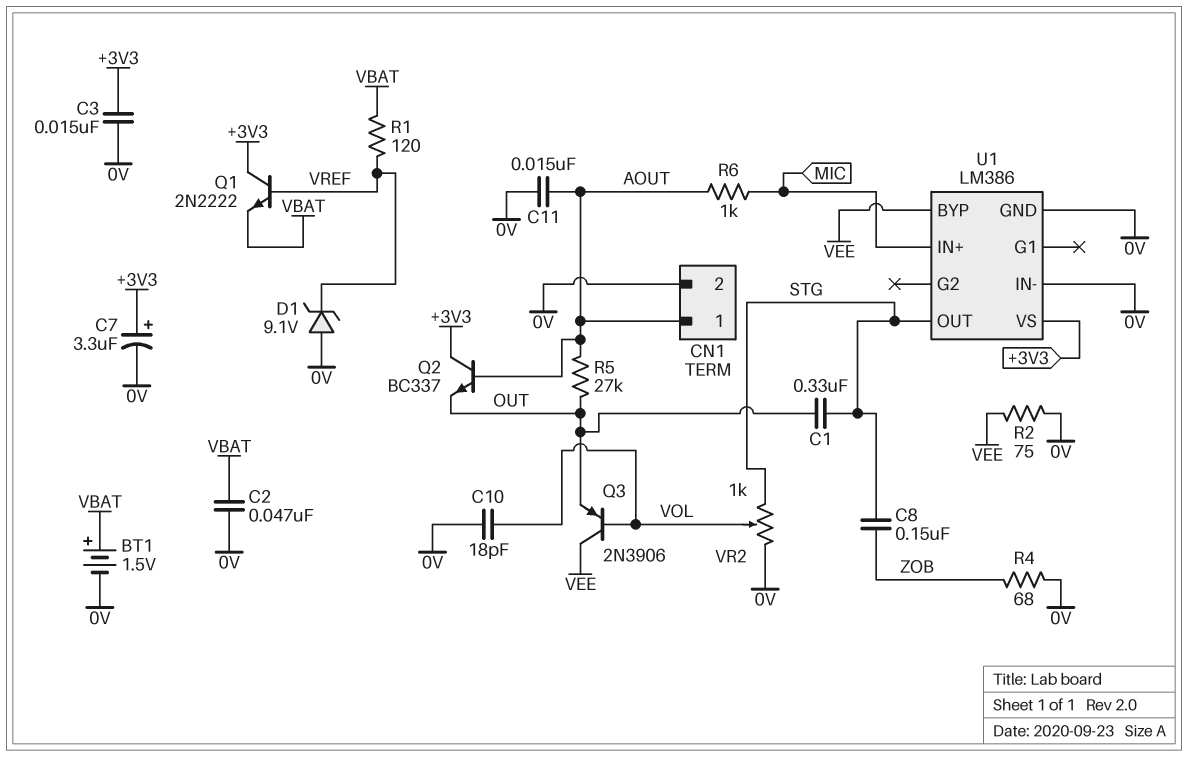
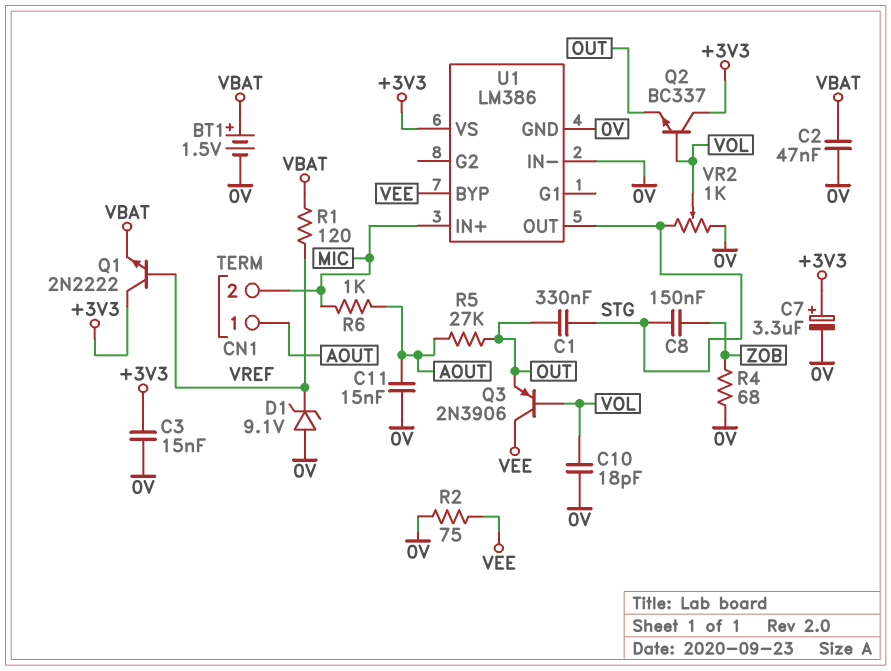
CN1 pin 2: 0V -> MIC
Q2: NPN BC337 (B AOUT, C +3V3, E OUT) -> NPN BC337 (B VOL, C +3V3, E OUT)

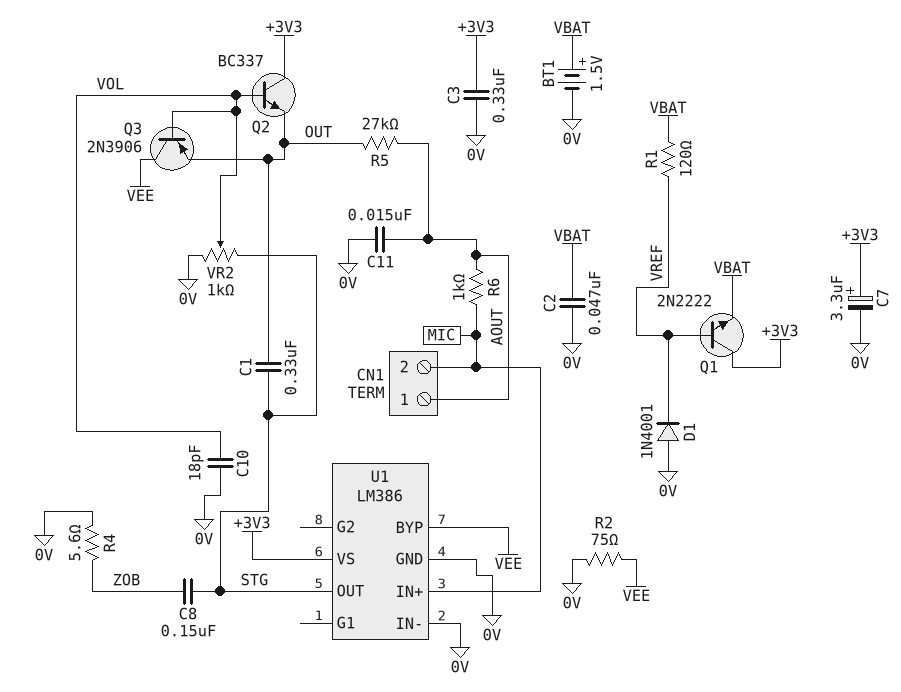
C3: 15nF (+3V3, 0V) -> 330nF (+3V3, 0V)
D1: zener 9.1V (A 0V, K VREF) -> diode 1N4001 (A 0V, K VREF)
R4: 68 (0V, ZOB) -> 5.6 (0V, ZOB)

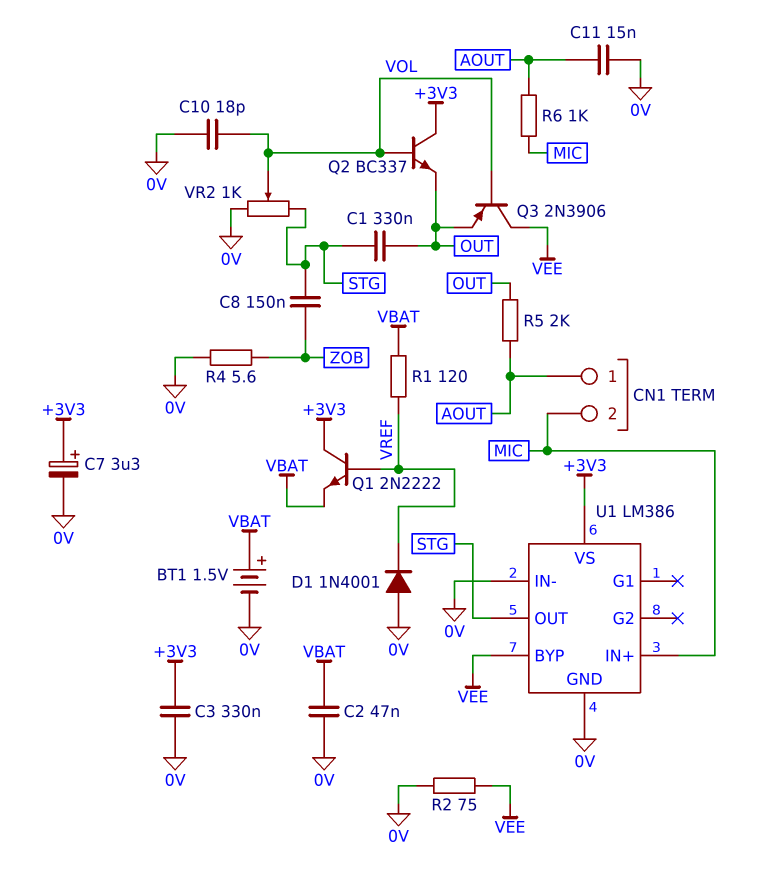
R5: 27k (AOUT, OUT) -> 2k (AOUT, OUT)

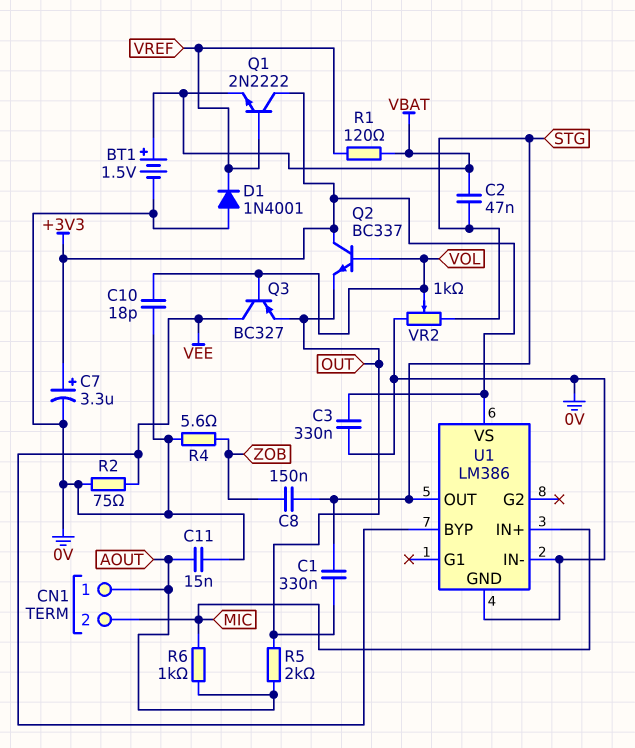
C2: 47nF (0V, VBAT) -> 47nF (STG, VBAT)
Q3: PNP 2N3906 (B VOL, C VEE, E OUT) -> PNP BC327 (B VOL, C VEE, E OUT)

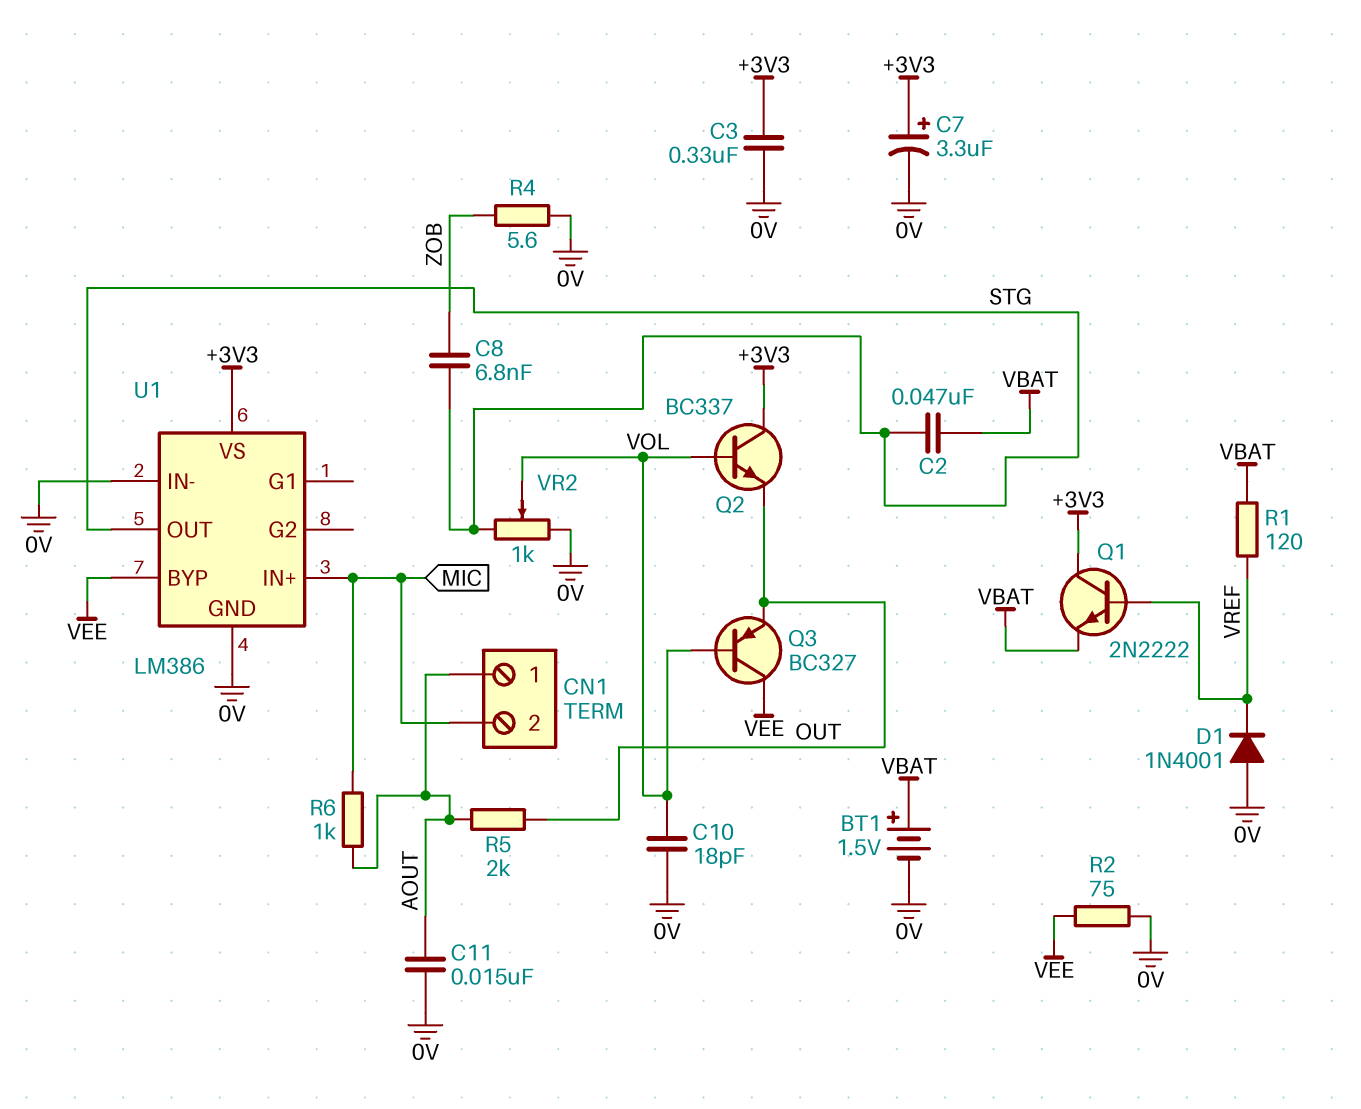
C1: 330nF (OUT, STG) -> none
C8: 150nF (STG, ZOB) -> 6.8nF (STG, ZOB)

